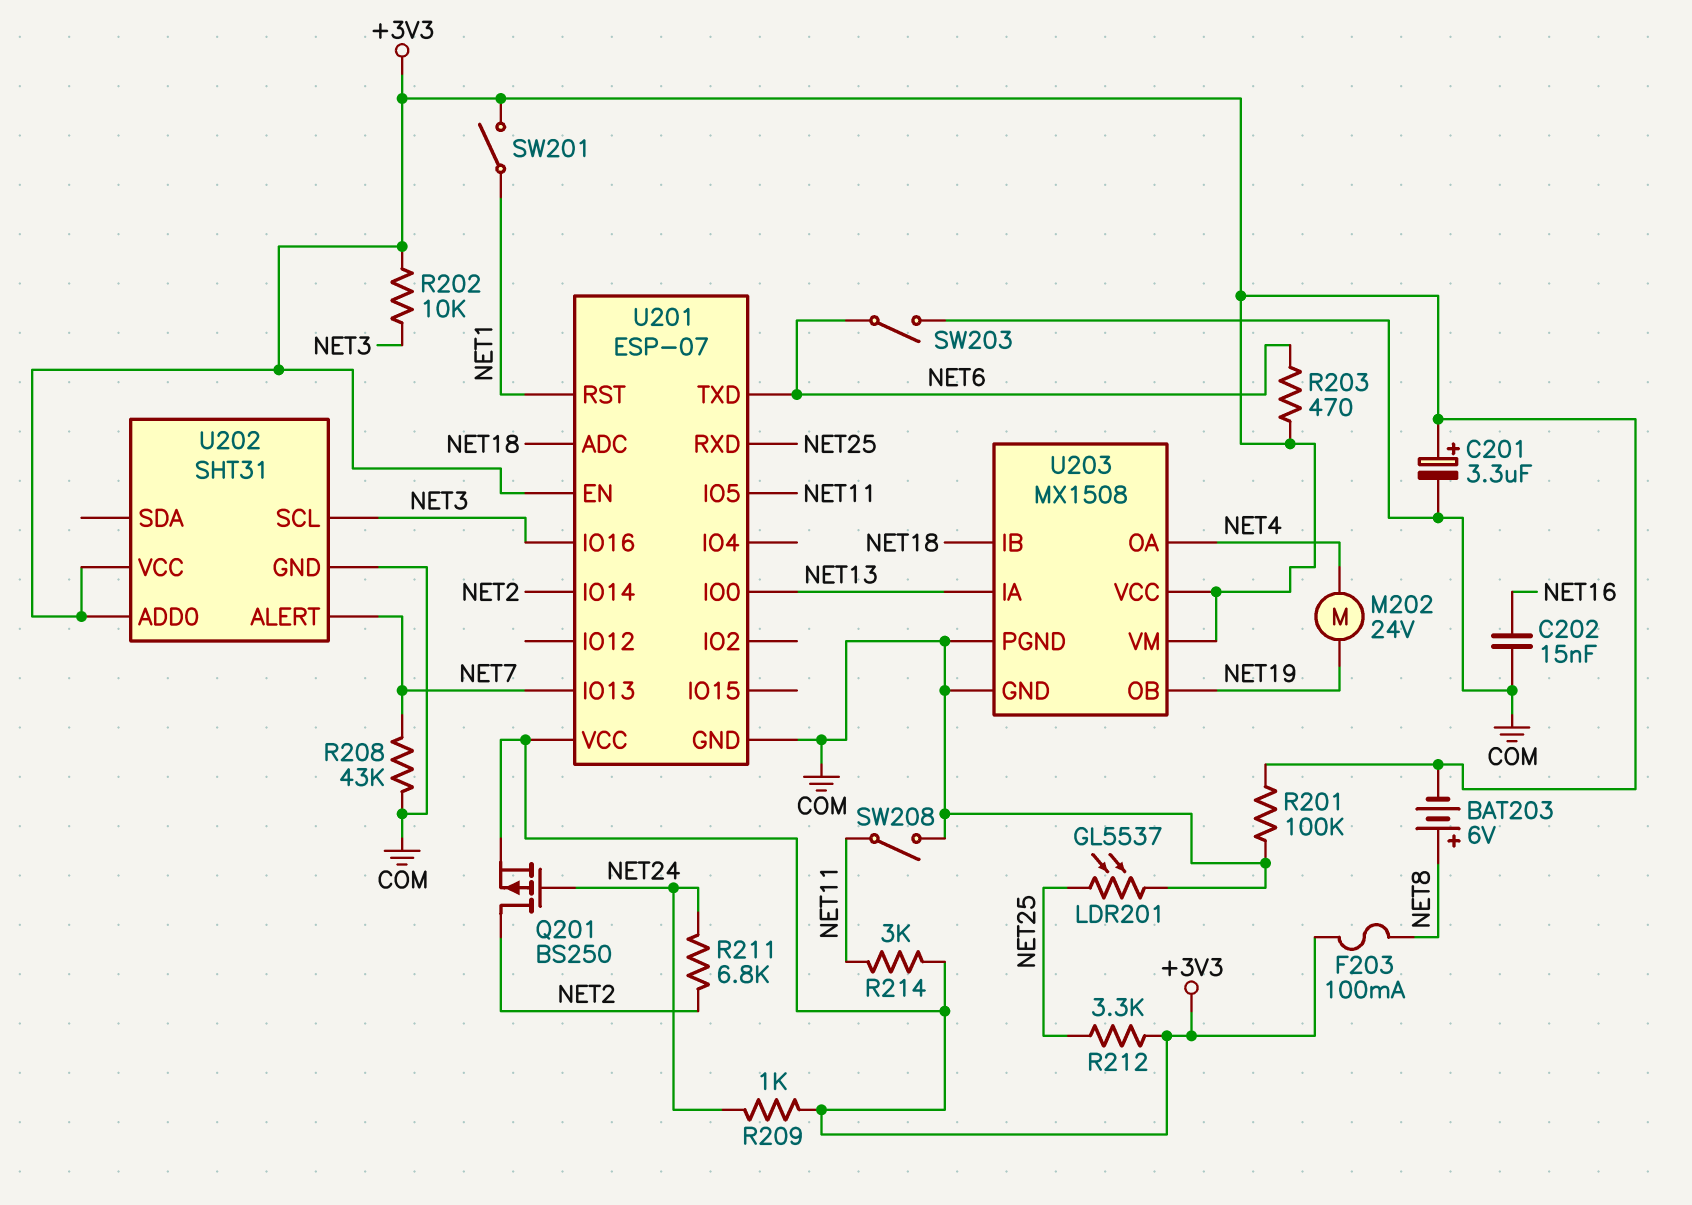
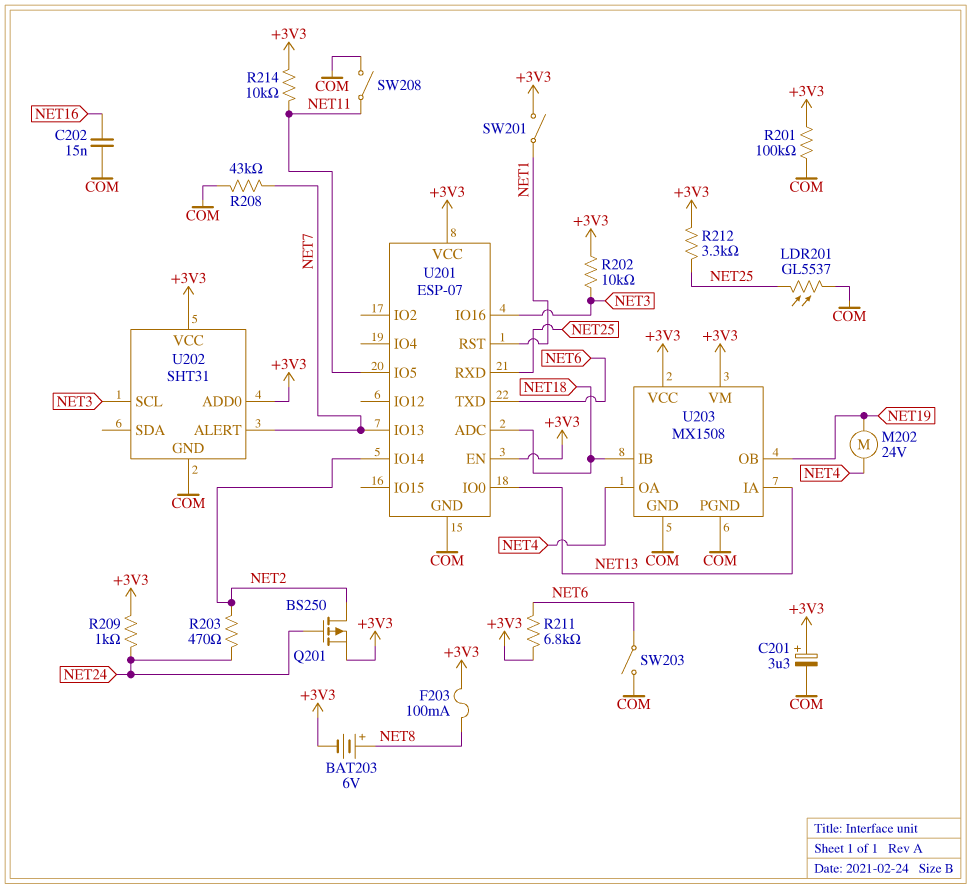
R203: 470 (+3V3, NET6) -> 470 (NET2, NET24)
R211: 6.8k (NET2, NET24) -> 6.8k (+3V3, NET6)
R214: 3k (+3V3, NET11) -> 10k (+3V3, NET11)

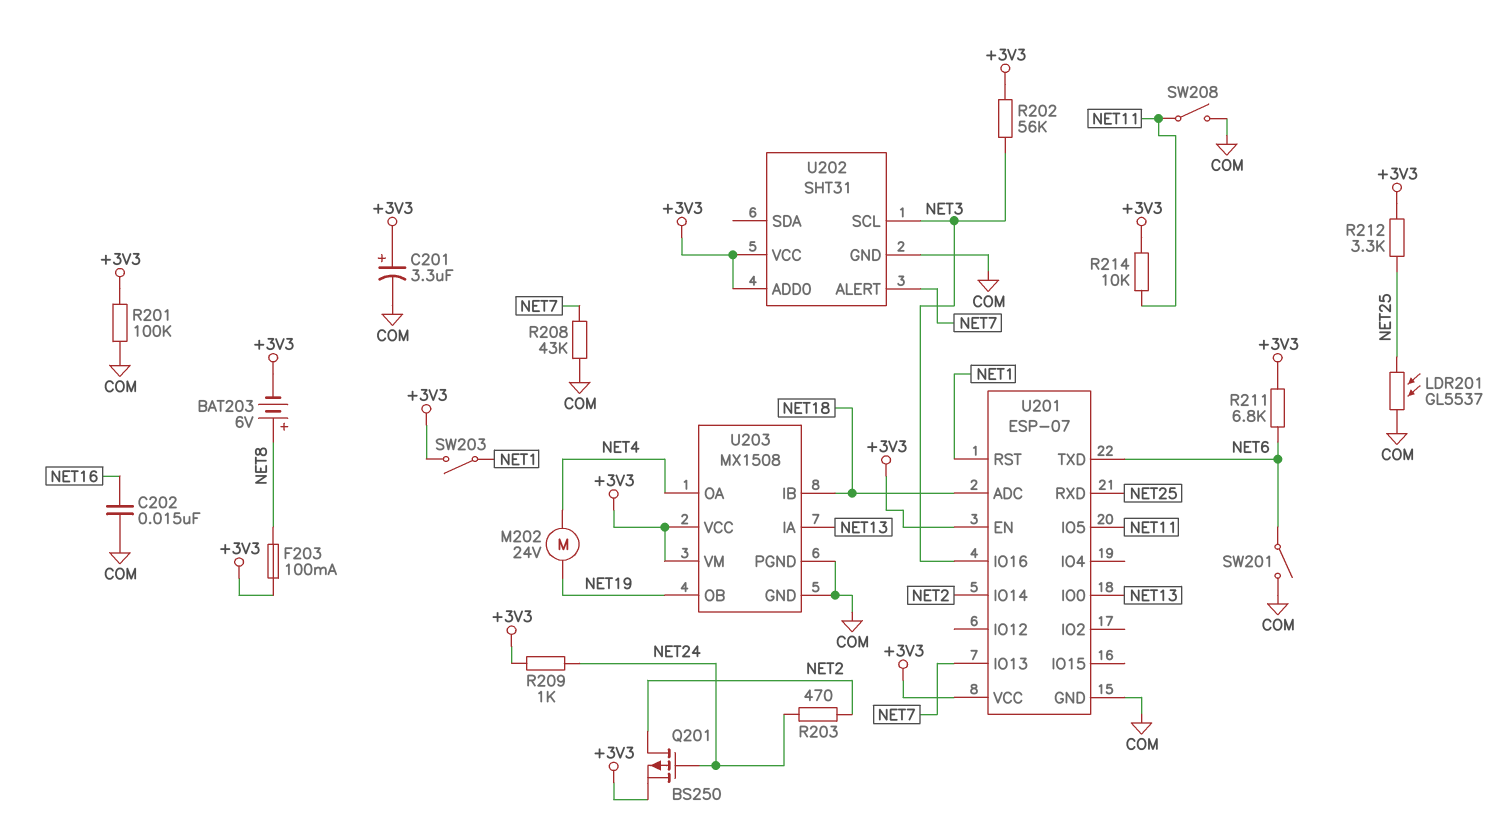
R202: 10k (+3V3, NET3) -> 56k (+3V3, NET3)
SW201: switch (+3V3, NET1) -> switch (COM, NET6)
SW203: switch (COM, NET6) -> switch (+3V3, NET1)

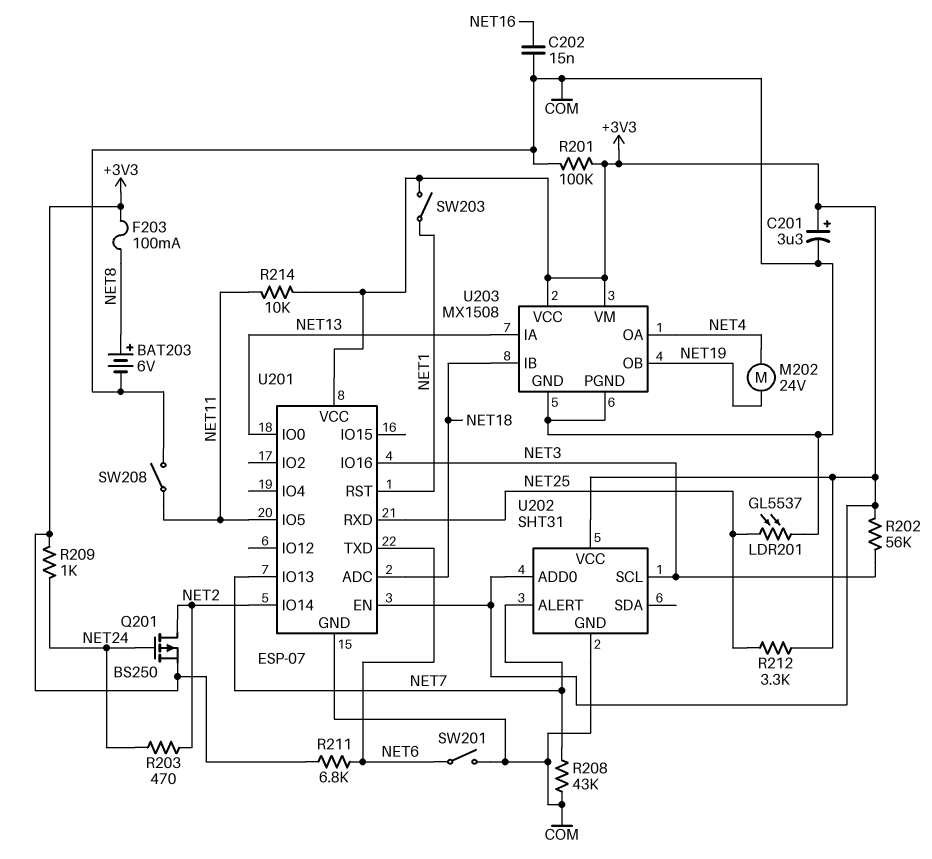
BAT203: 6V (plus NET8, minus +3V3) -> 6V (plus NET8, minus COM)

